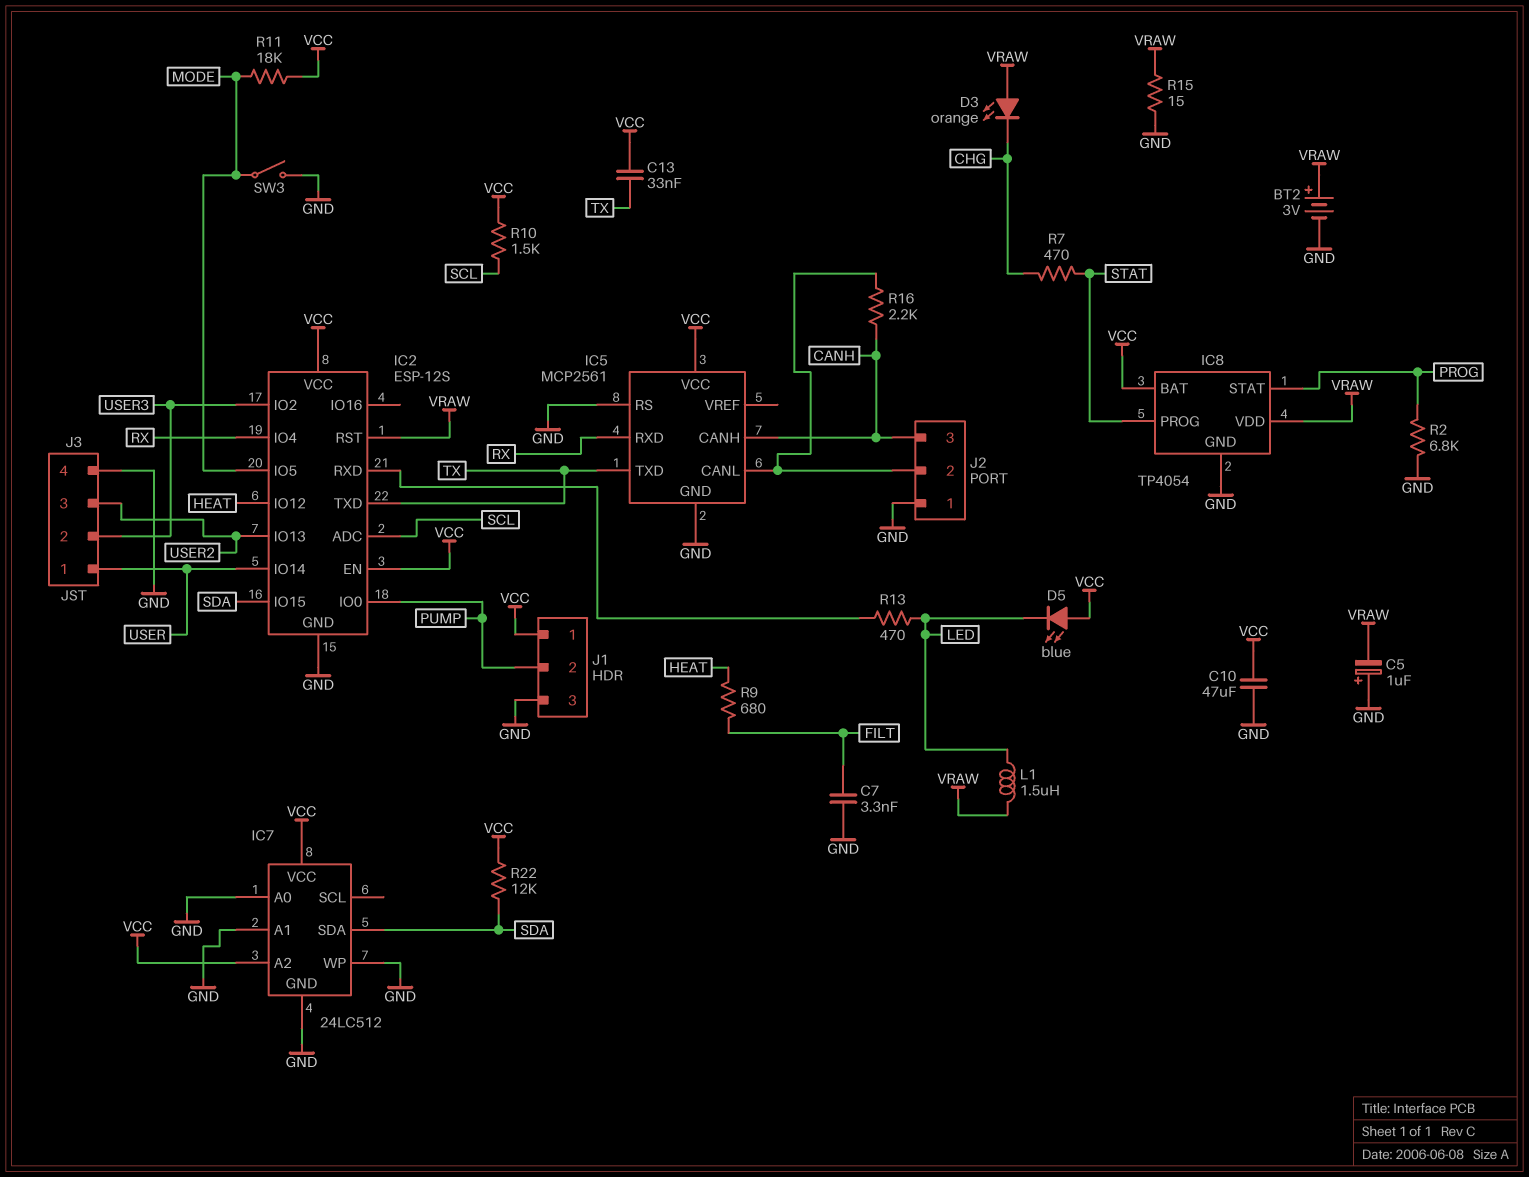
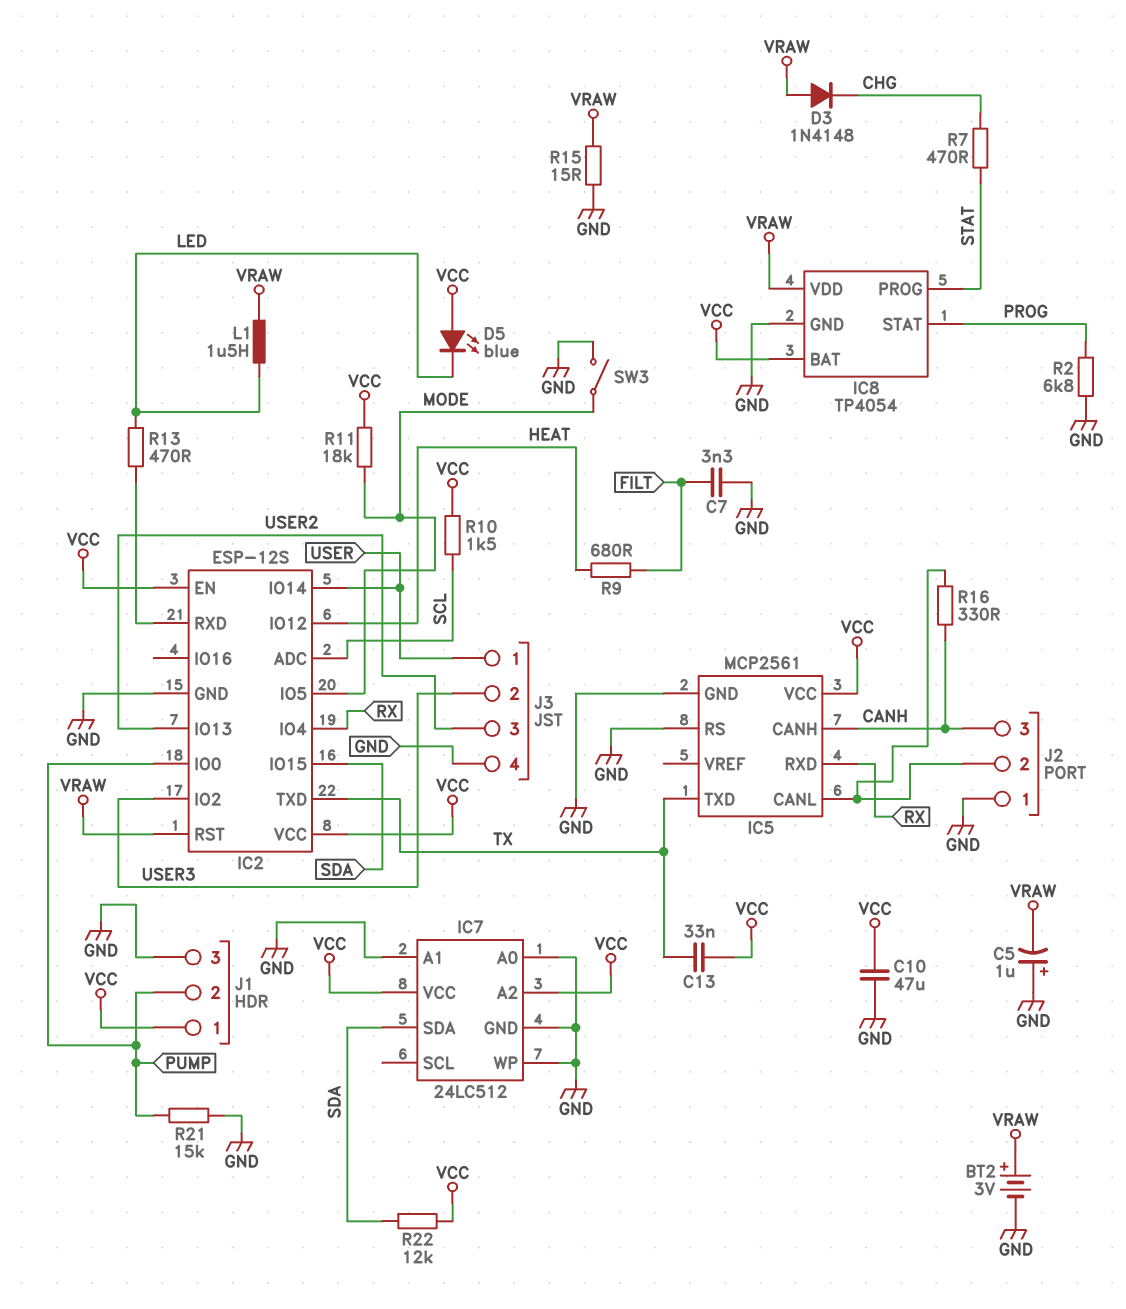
D3: LED orange (A VRAW, K CHG) -> diode 1N4148 (A VRAW, K CHG)
R16: 2.2k (CANH, IC5/CANL) -> 330 (CANH, IC5/CANL)
R21: none -> 15k (GND, PUMP)

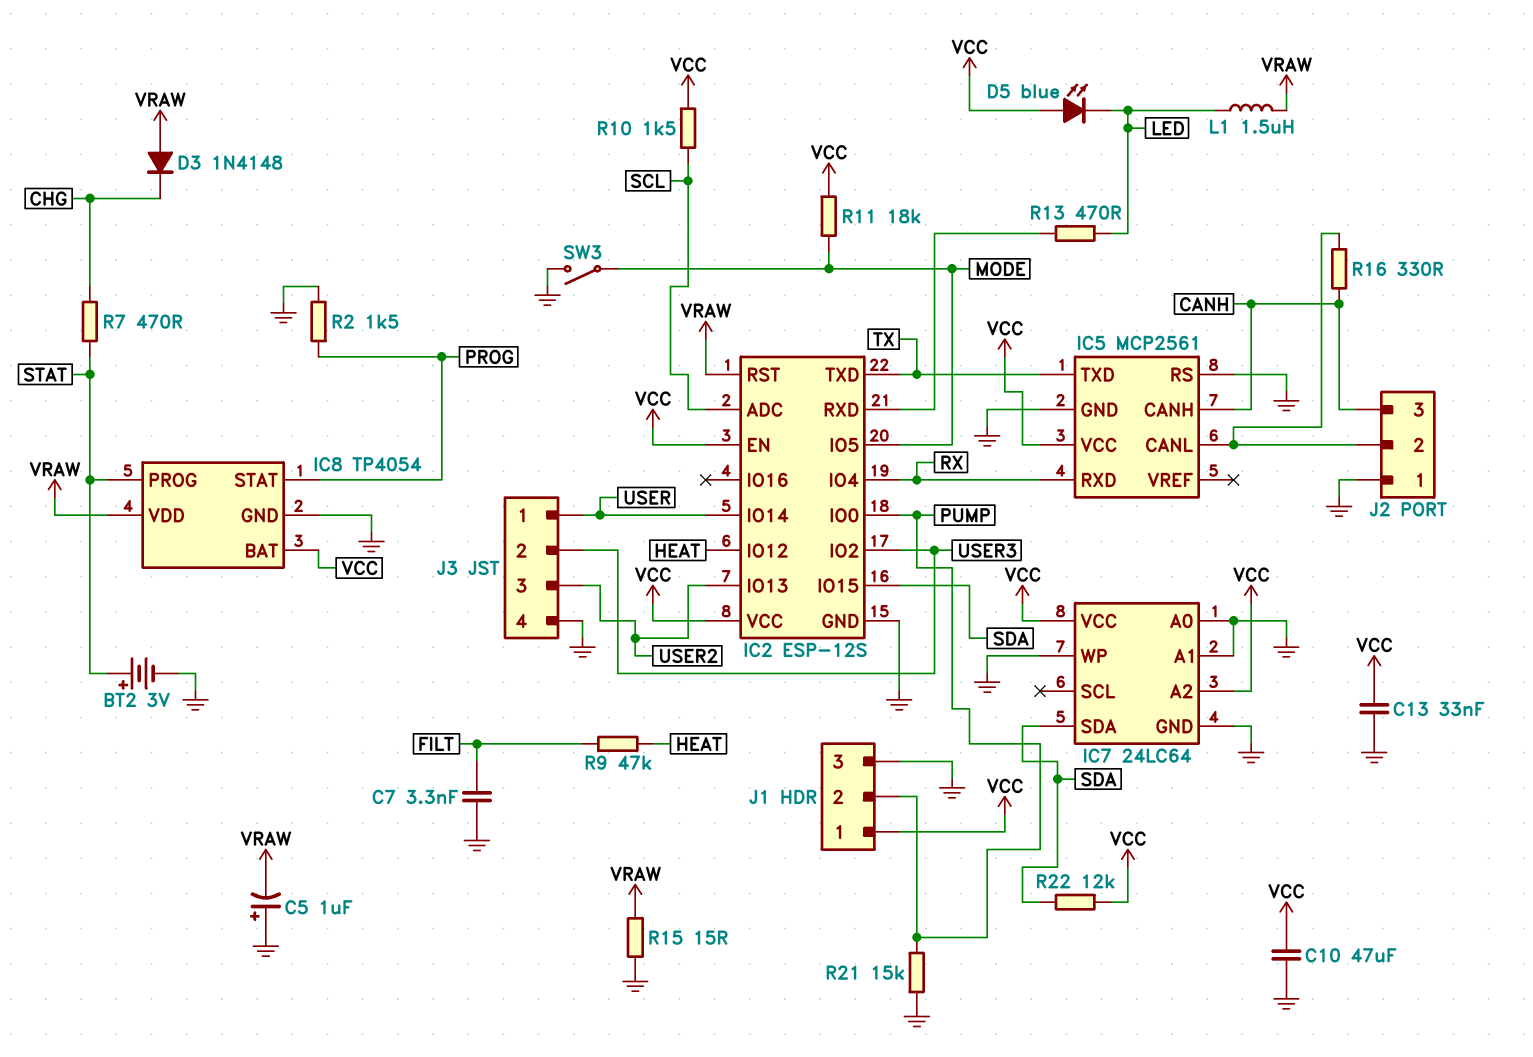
BT2: 3V (plus VRAW, minus GND) -> 3V (plus STAT, minus GND)
C13: 33nF (TX, VCC) -> 33nF (GND, VCC)
IC7: 24LC512 -> 24LC64
R2: 6.8k (GND, PROG) -> 1.5k (GND, PROG)
R9: 680 (FILT, HEAT) -> 47k (FILT, HEAT)

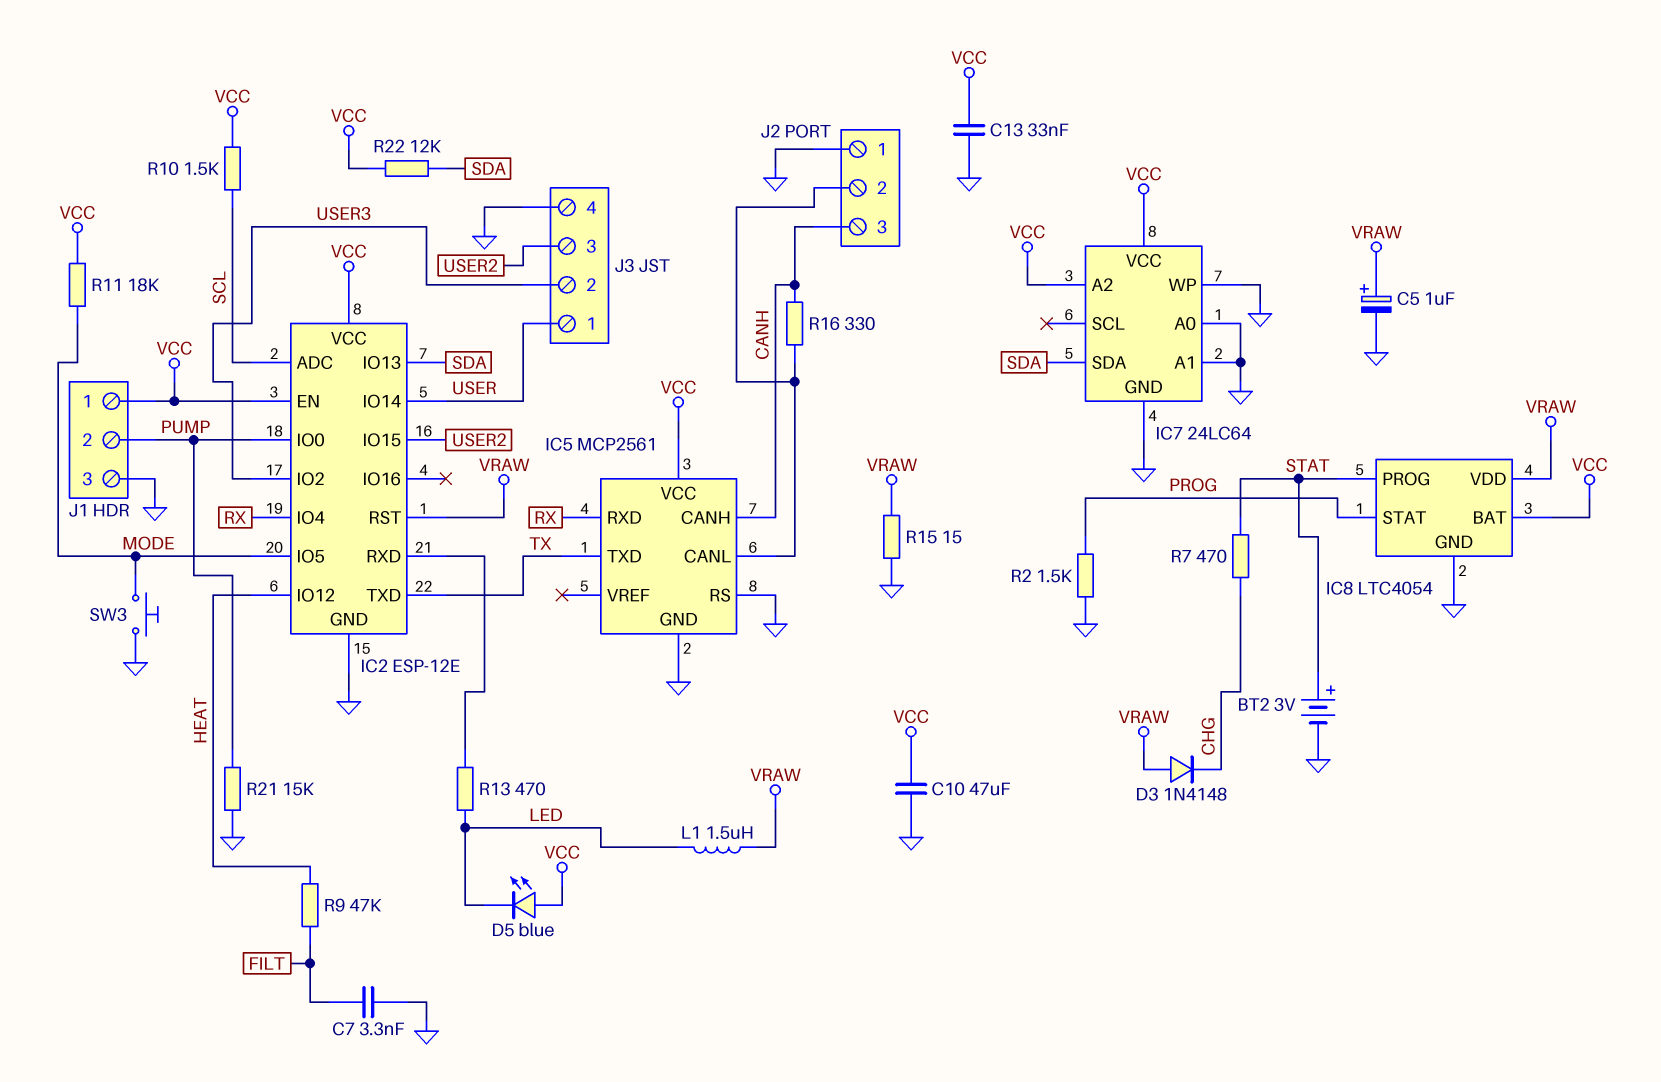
C5: 1uF (plus GND, minus VRAW) -> 1uF (plus VRAW, minus GND)
IC2: ESP-12S -> ESP-12E
IC2 pin IO13: USER2 -> SDA
IC2 pin IO15: SDA -> USER2
IC8: TP4054 -> LTC4054
SW3: switch (GND, MODE) -> button (GND, MODE)

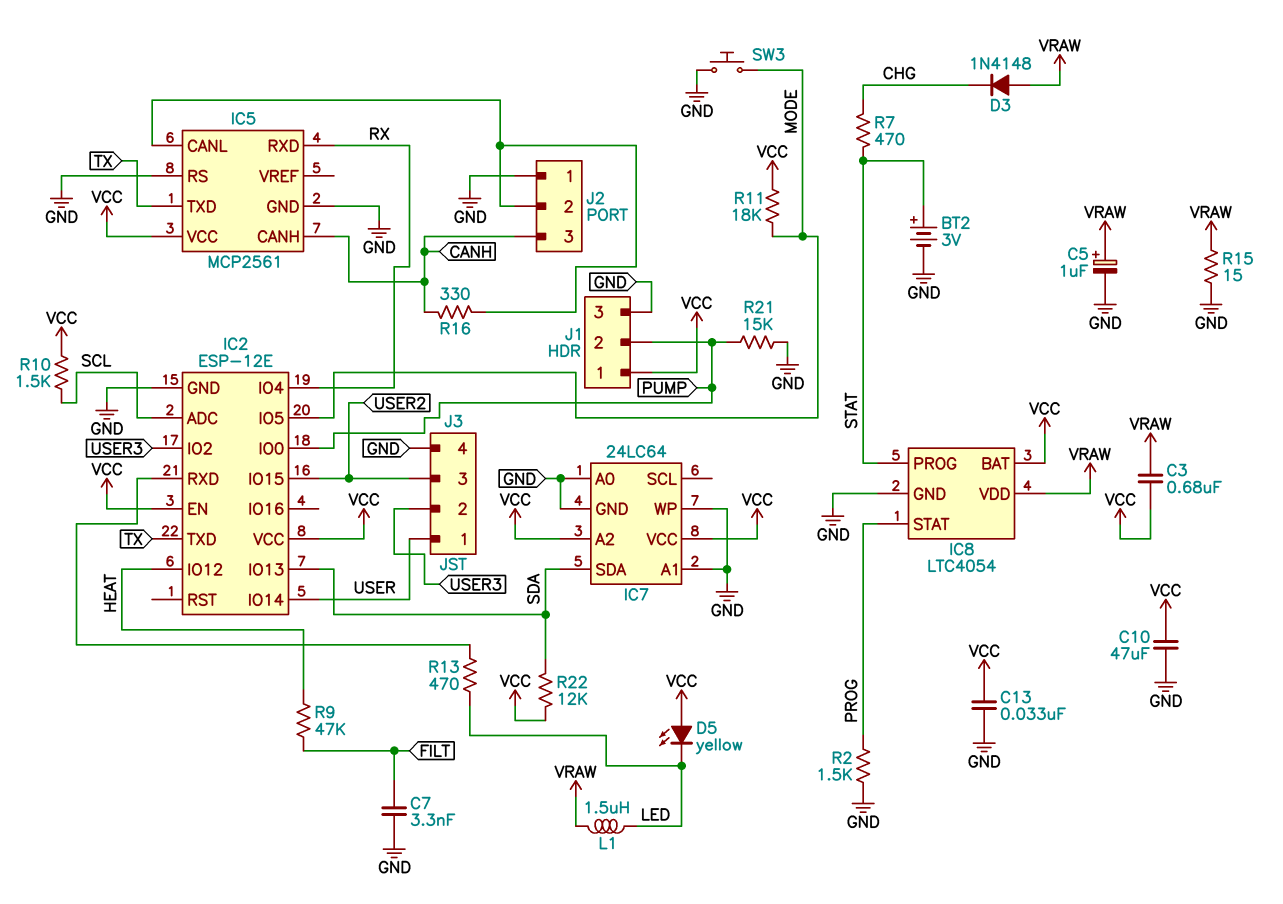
C3: none -> 680nF (VCC, VRAW)
D5: LED blue (A VCC, K LED) -> LED yellow (A VCC, K LED)
IC2 pin RST: VRAW -> none

